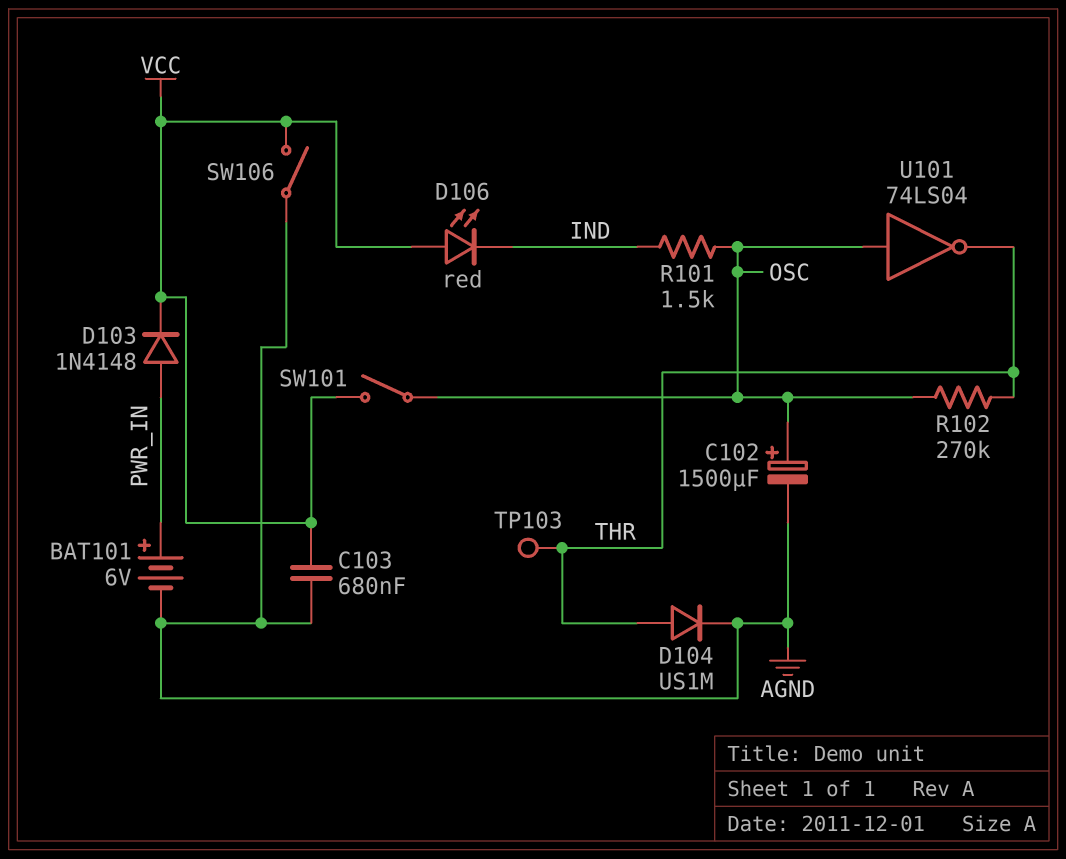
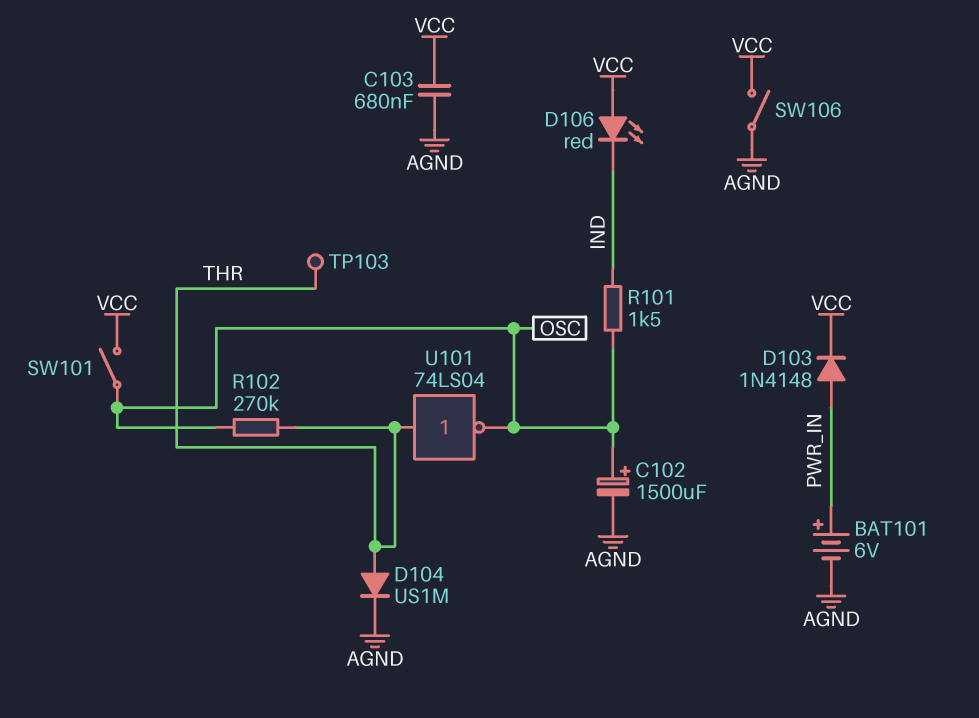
U101: NOT 74LS04 (in OSC, out THR) -> NOT 74LS04 (in THR, out OSC)

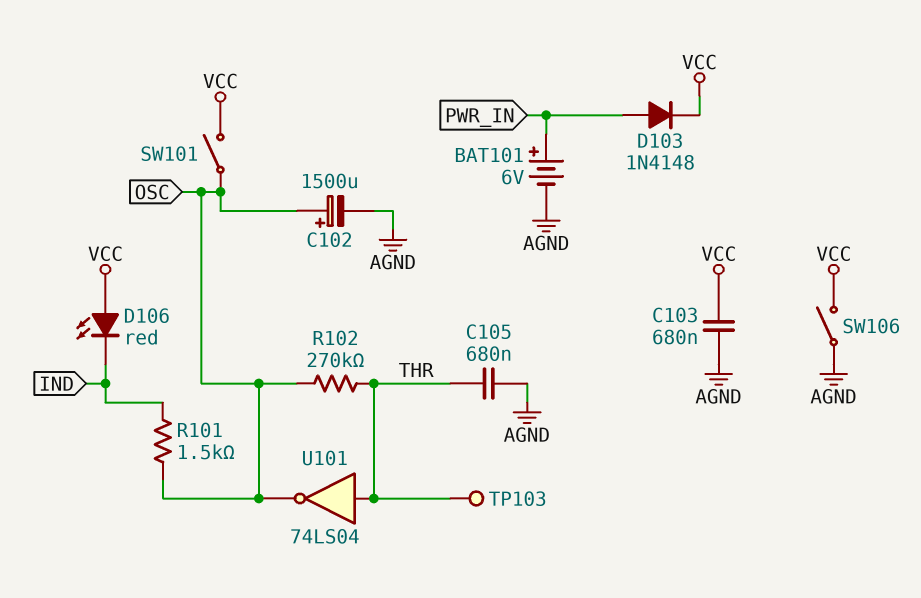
C105: none -> 680nF (AGND, THR)
D104: diode US1M (A THR, K AGND) -> none

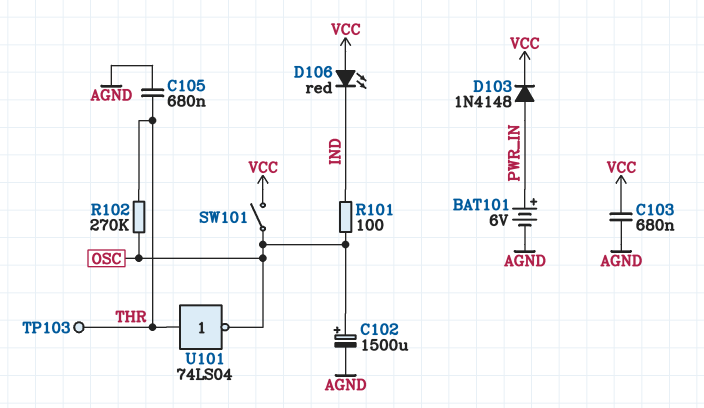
R101: 1.5k (IND, OSC) -> 100 (IND, OSC)
SW106: switch (AGND, VCC) -> none

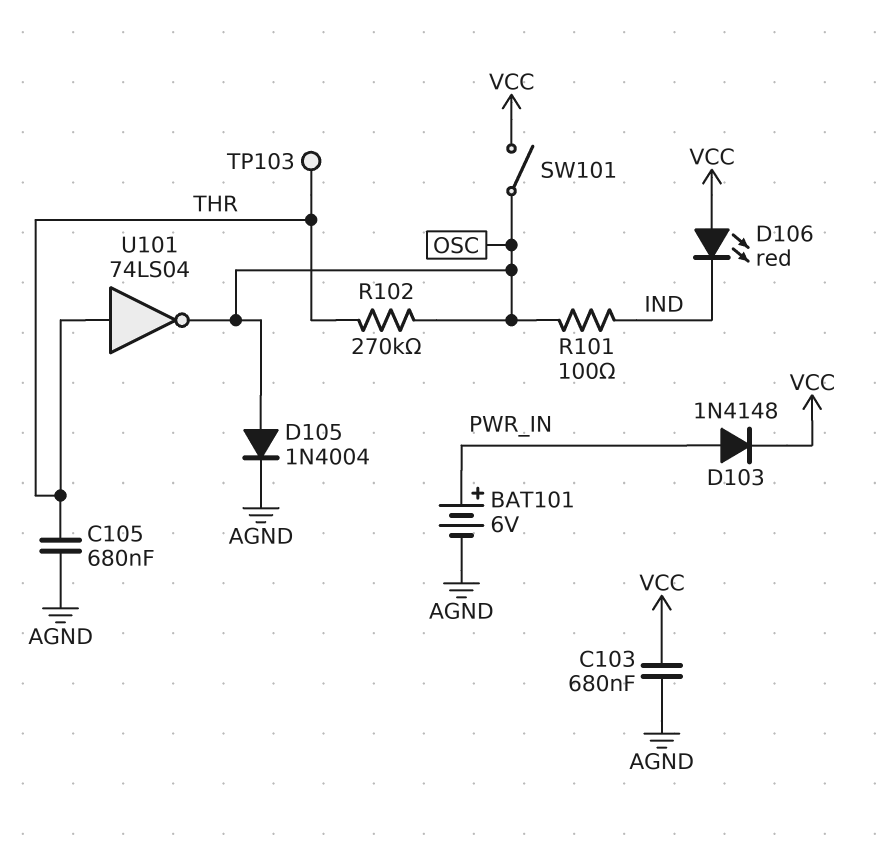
C102: 1500uF (plus OSC, minus AGND) -> none
D105: none -> diode 1N4004 (A OSC, K AGND)

